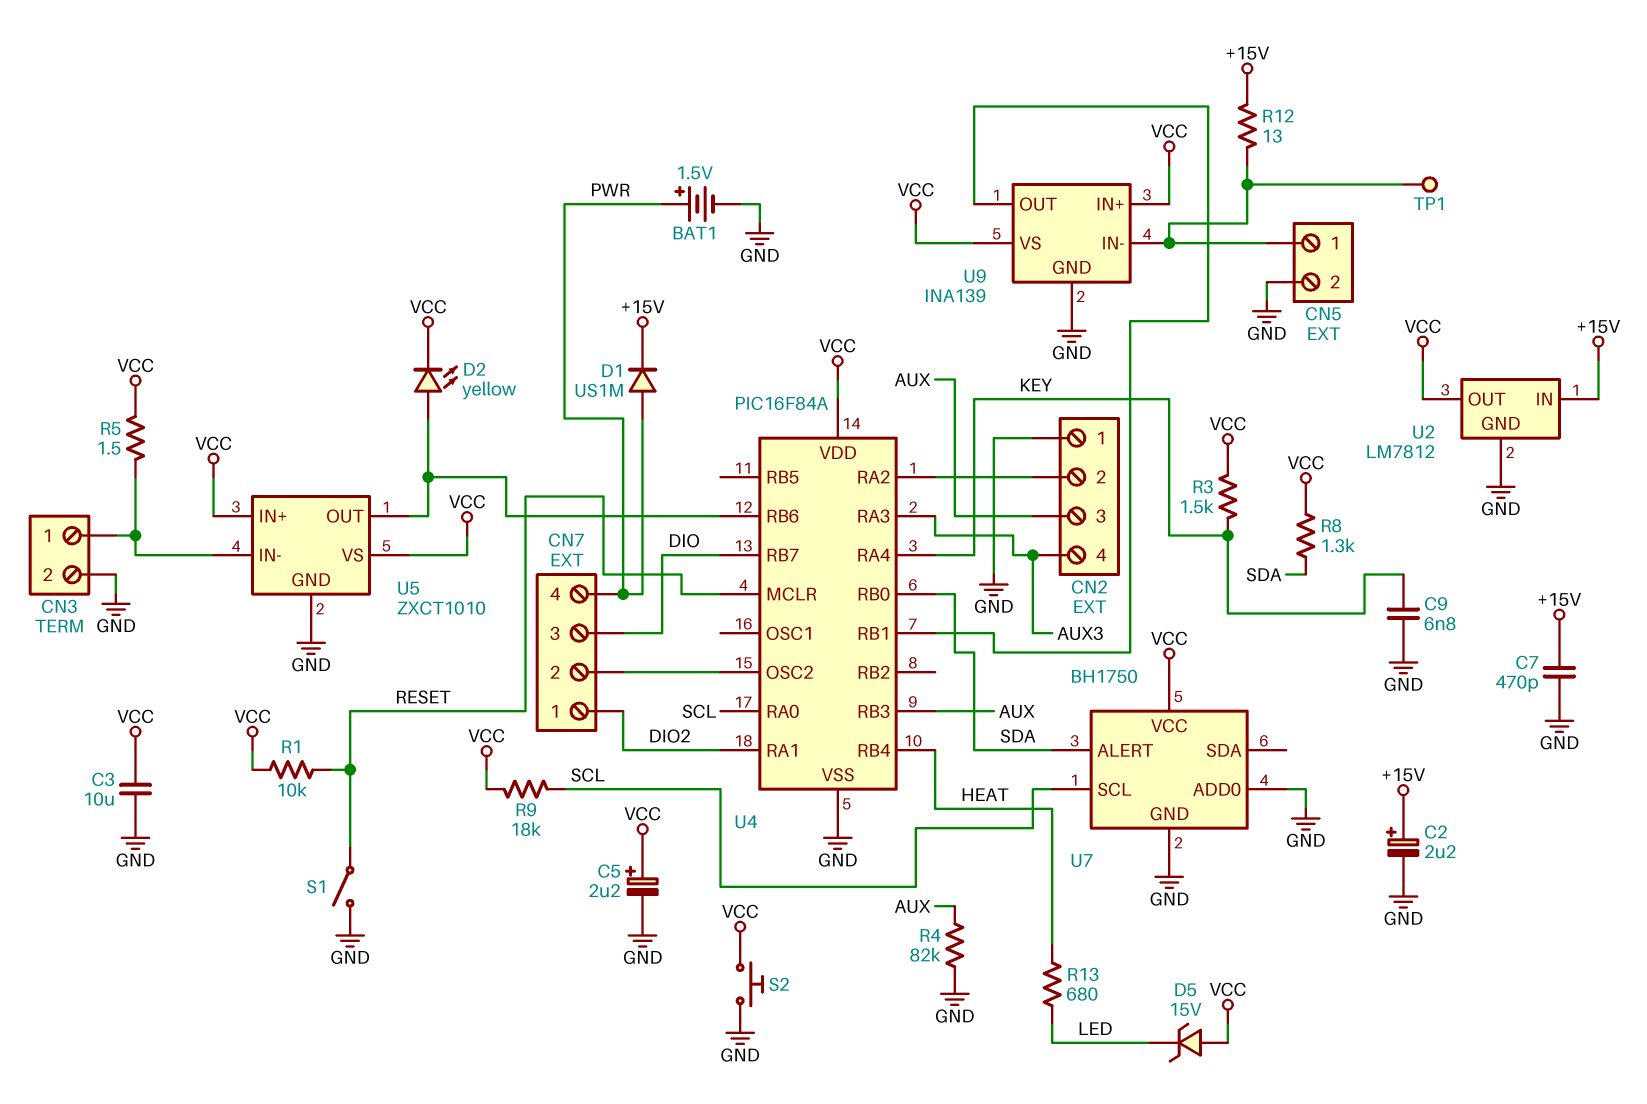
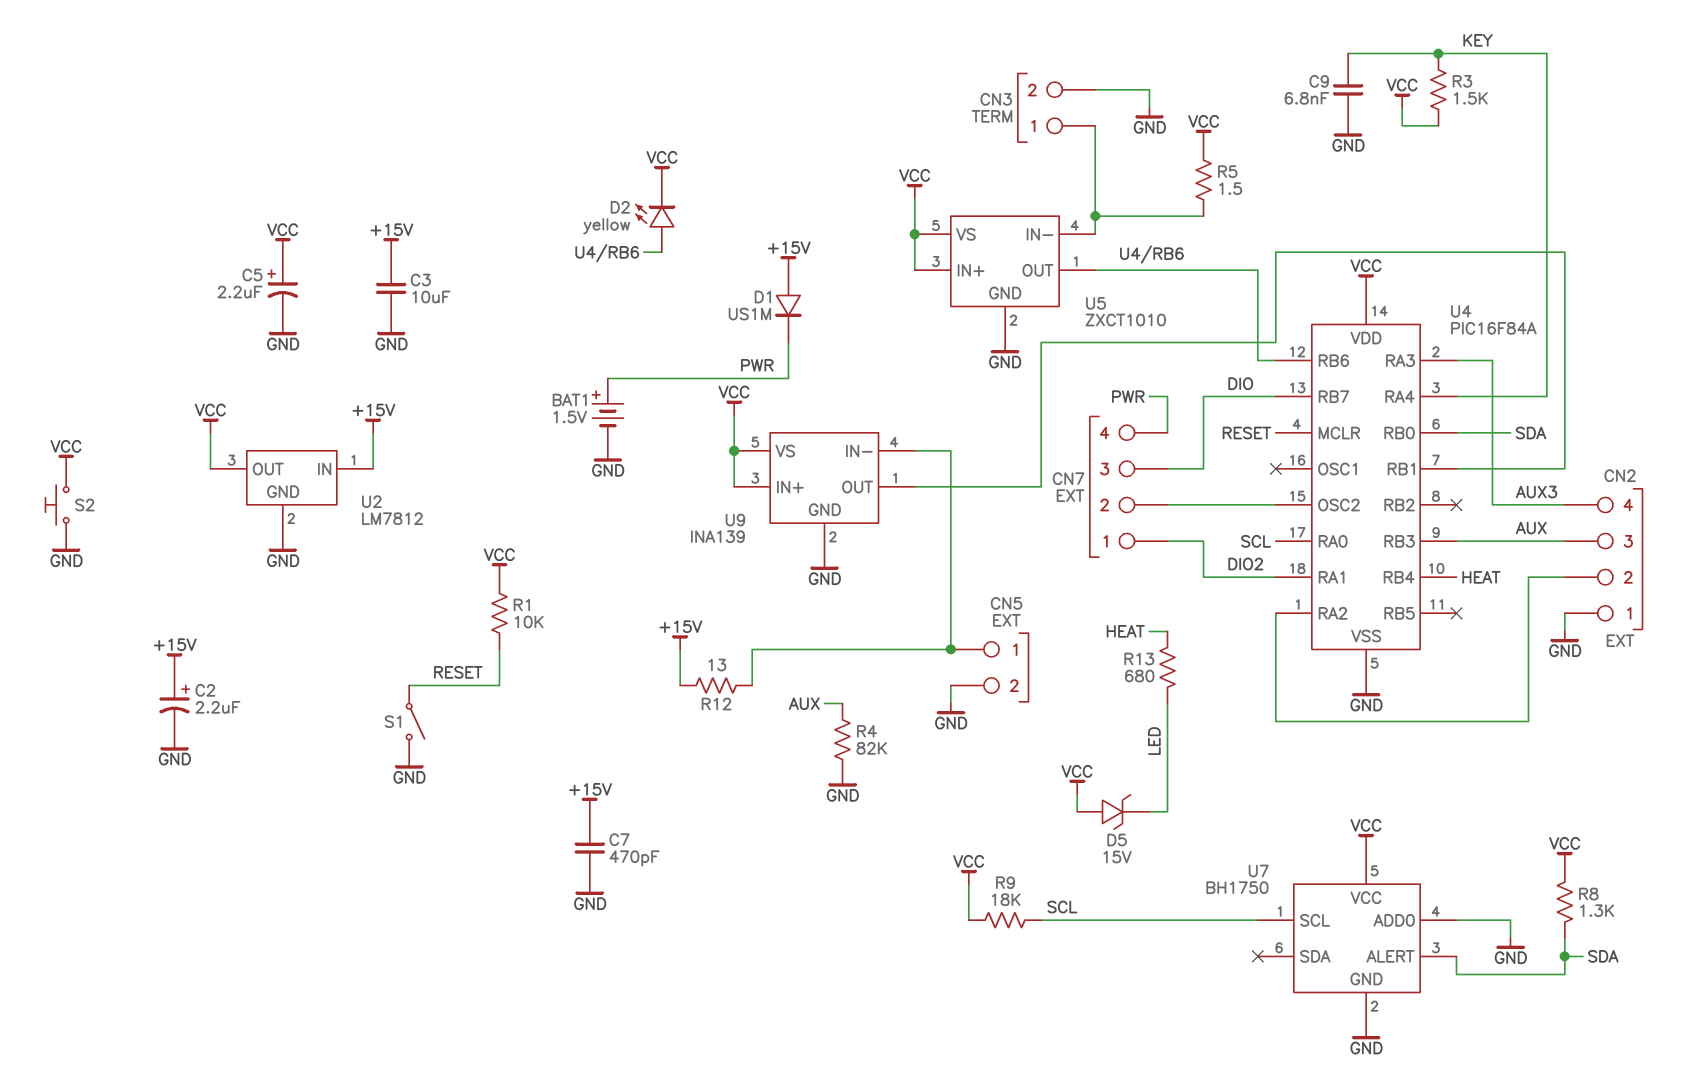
C3: 10uF (GND, VCC) -> 10uF (+15V, GND)
D1: diode US1M (A PWR, K +15V) -> diode US1M (A +15V, K PWR)
TP1: test point (CN5/1) -> none

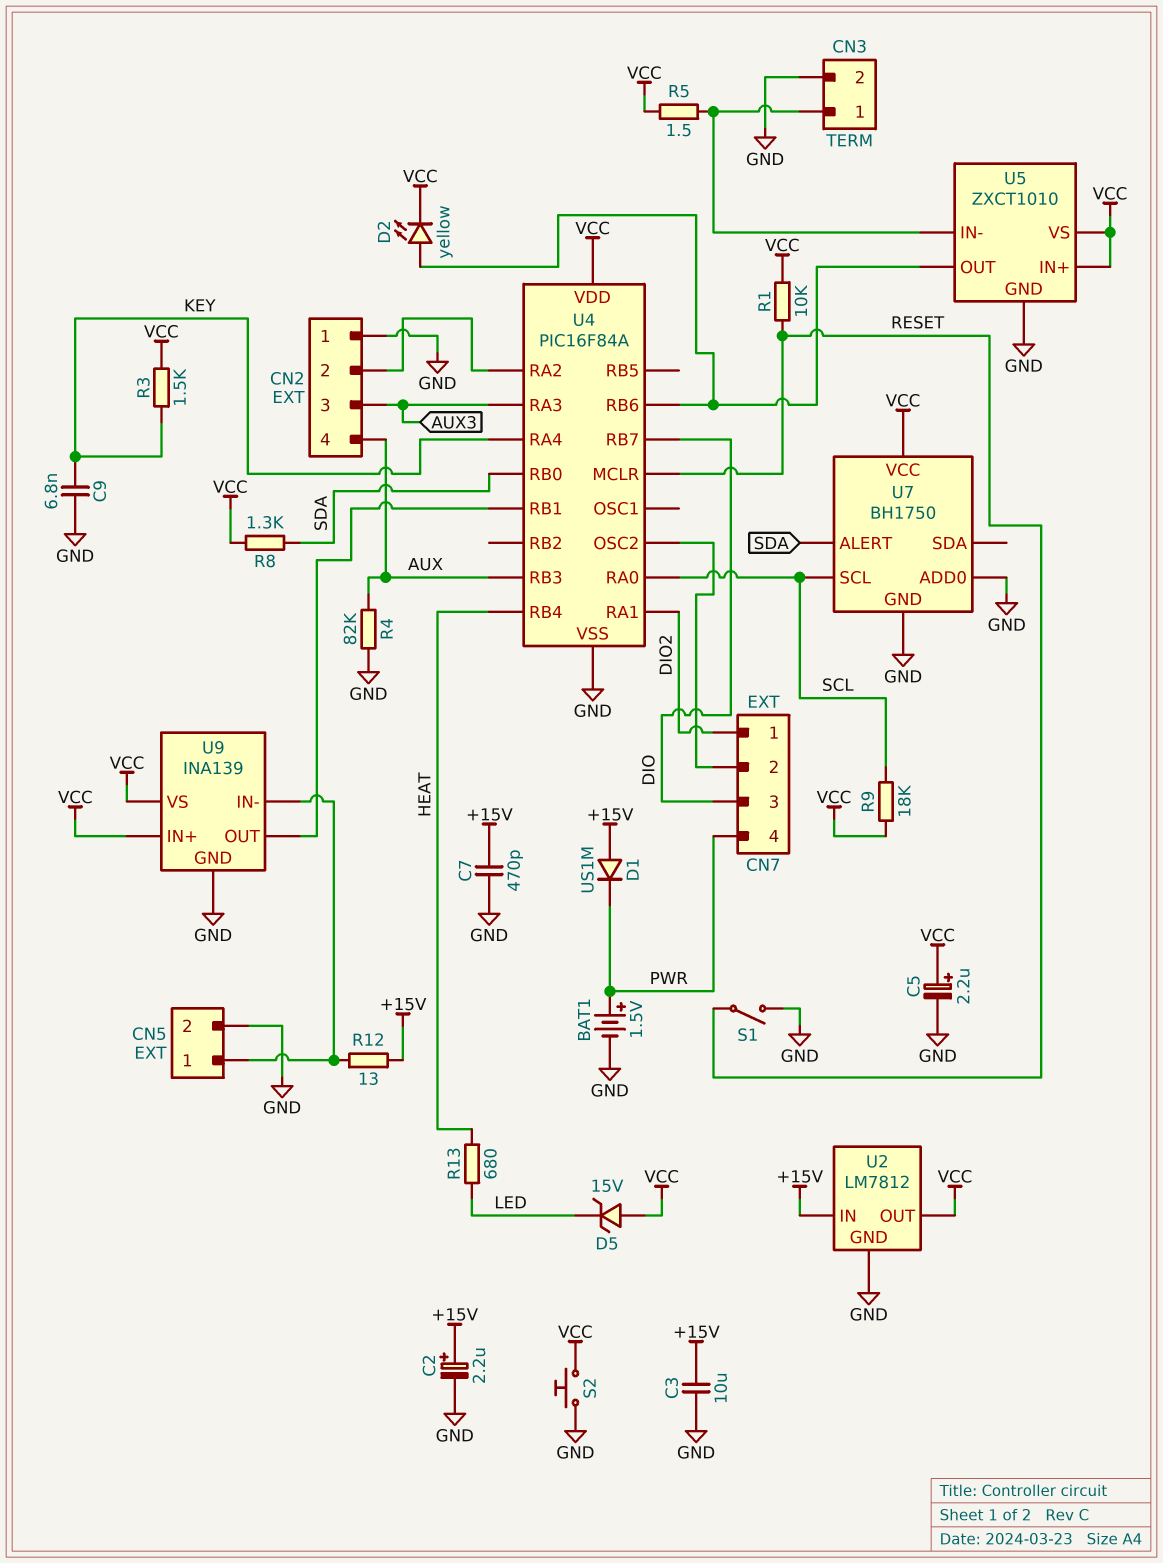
CN2 pin 3: AUX -> AUX3
CN2 pin 4: AUX3 -> AUX

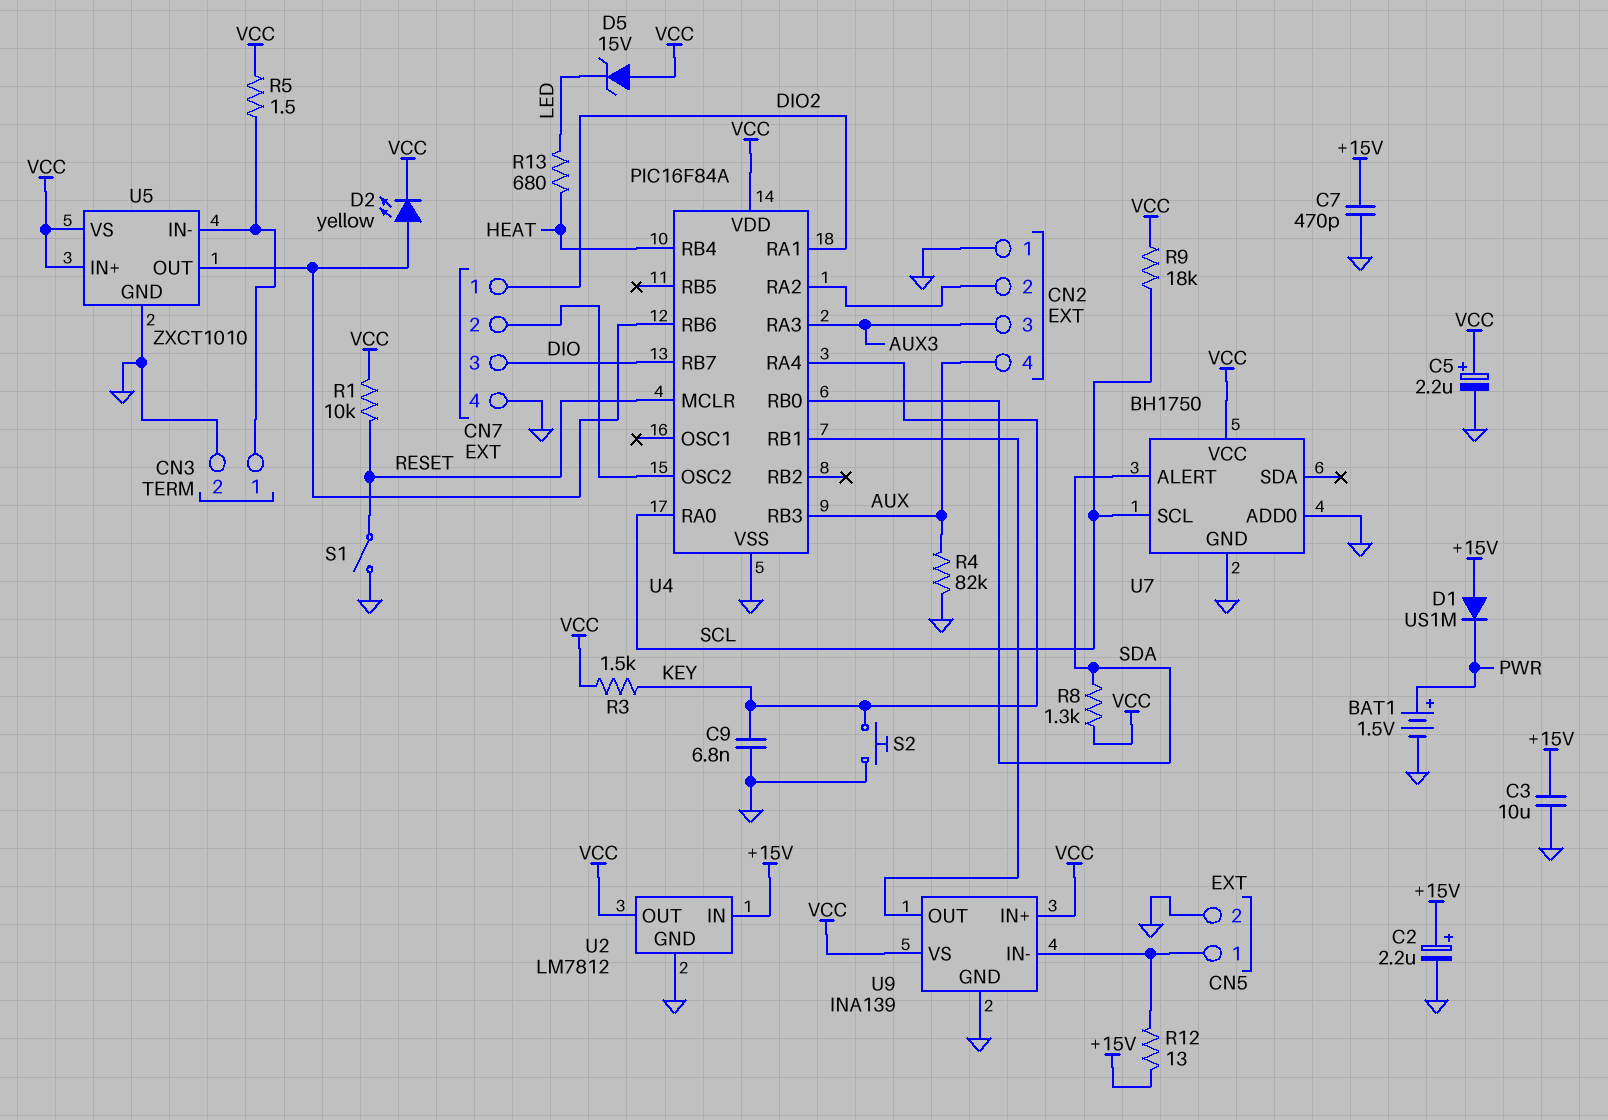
CN7 pin 4: PWR -> GND
S2: button (GND, VCC) -> button (GND, KEY)

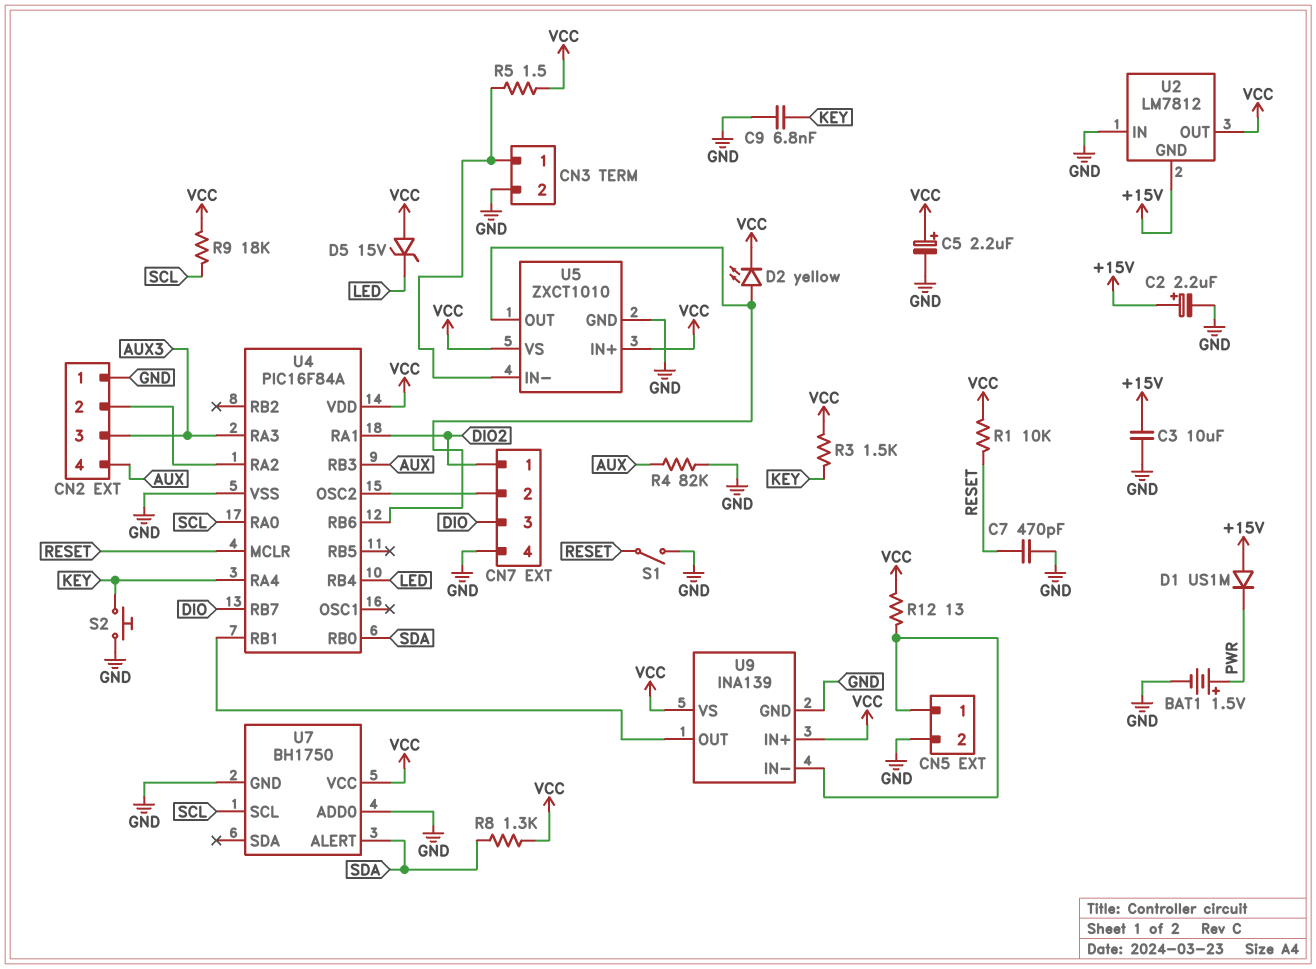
C7: 470pF (+15V, GND) -> 470pF (GND, RESET)
R12: 13 (+15V, CN5/1) -> 13 (CN5/1, VCC)
R13: 680 (HEAT, LED) -> none
U2 pin GND: GND -> +15V
U2 pin IN: +15V -> GND
U4 pin RB4: HEAT -> LED

